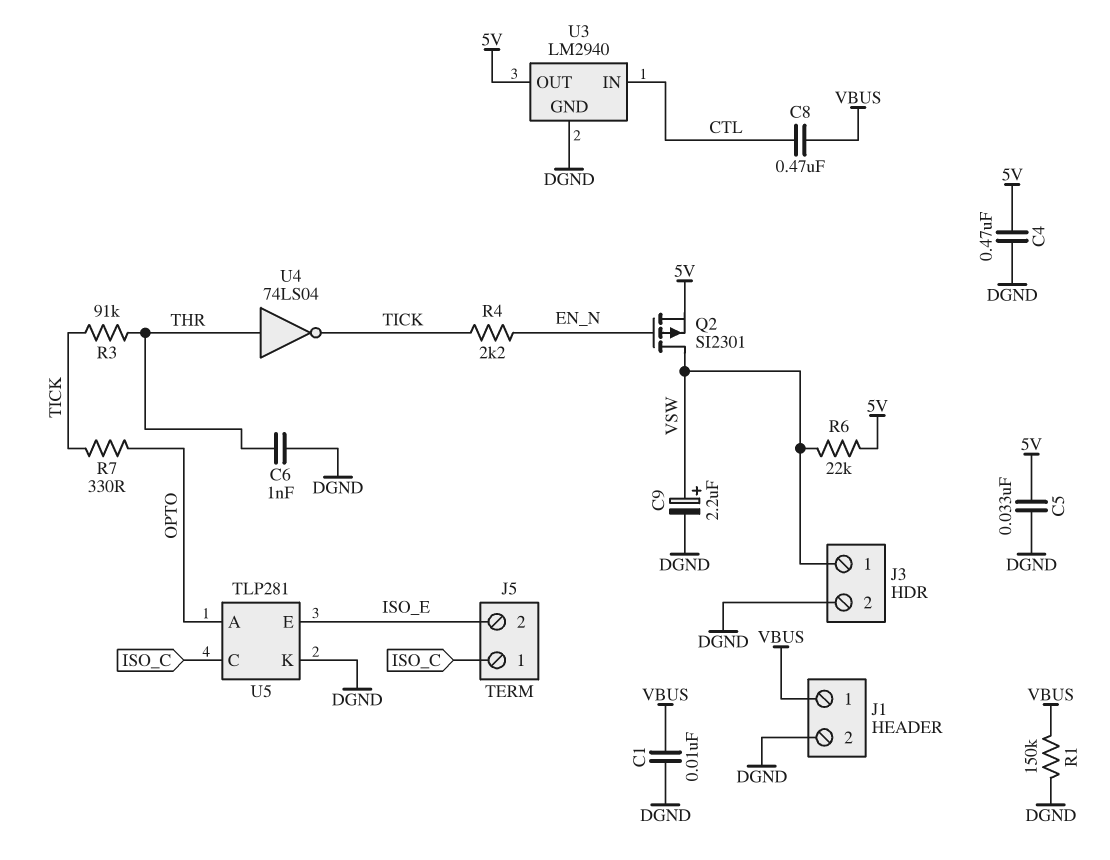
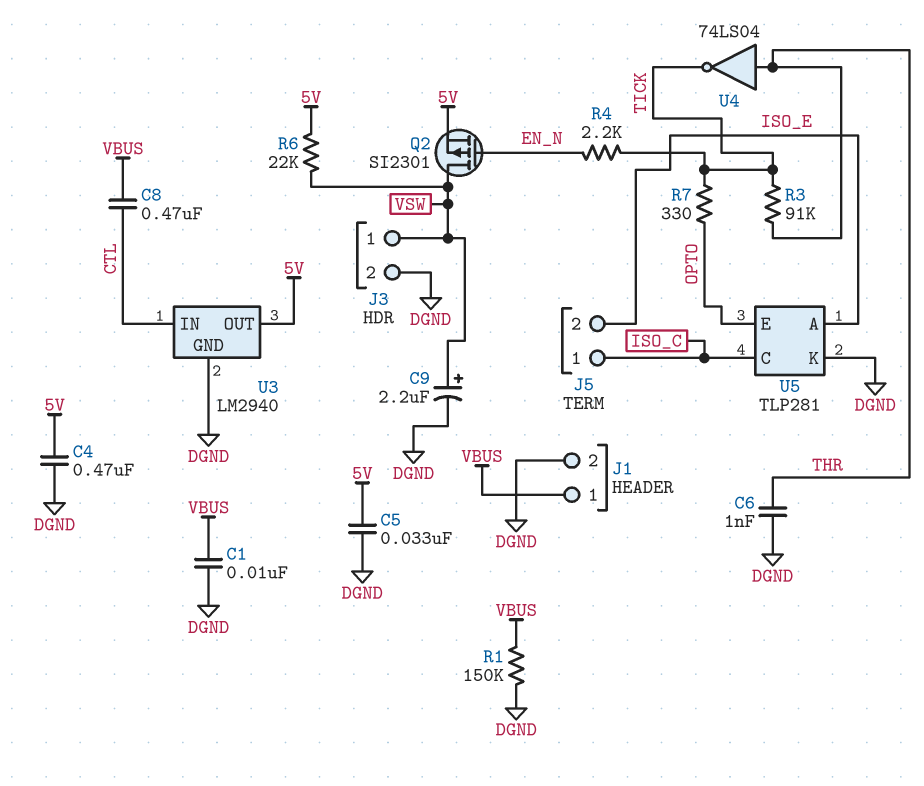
U5 pin A: OPTO -> ISO_E
U5 pin E: ISO_E -> OPTO

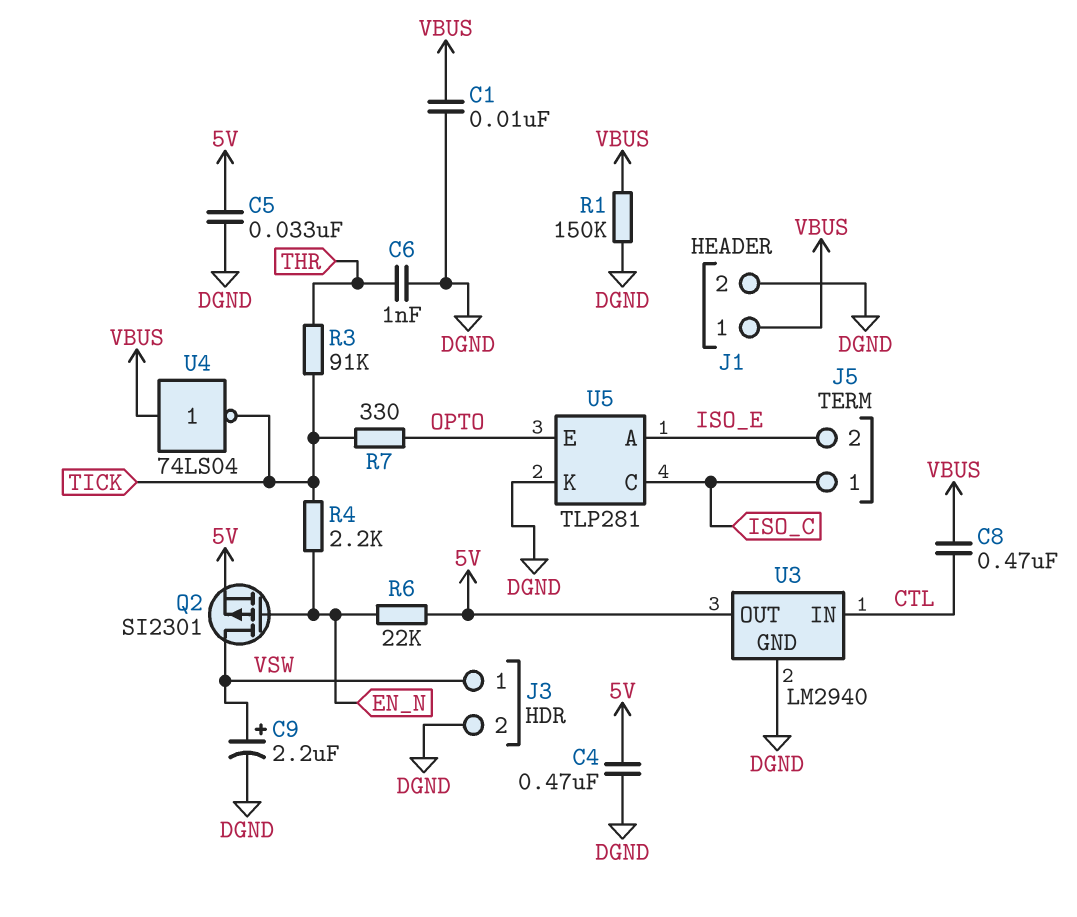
R6: 22k (5V, VSW) -> 22k (5V, EN_N)
U4: NOT 74LS04 (in THR, out TICK) -> NOT 74LS04 (in VBUS, out TICK)

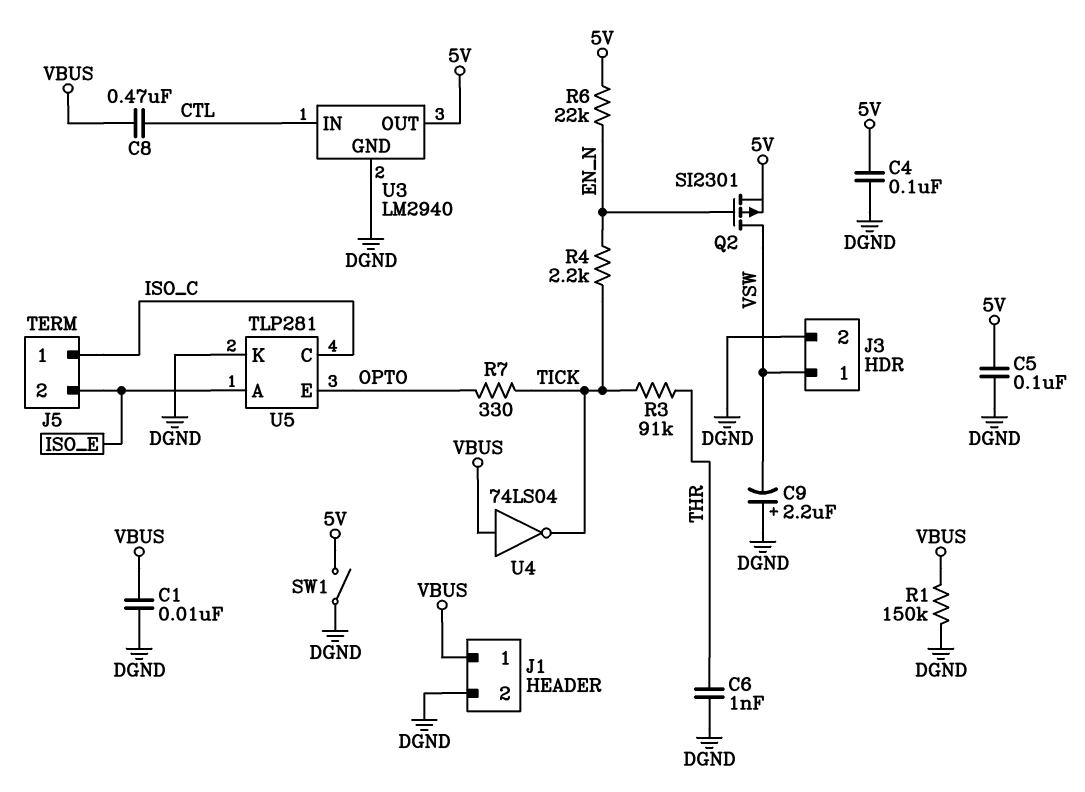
C4: 470nF (5V, DGND) -> 100nF (5V, DGND)
C5: 33nF (5V, DGND) -> 100nF (5V, DGND)
C9: 2.2uF (plus VSW, minus DGND) -> 2.2uF (plus DGND, minus VSW)
SW1: none -> switch (5V, DGND)

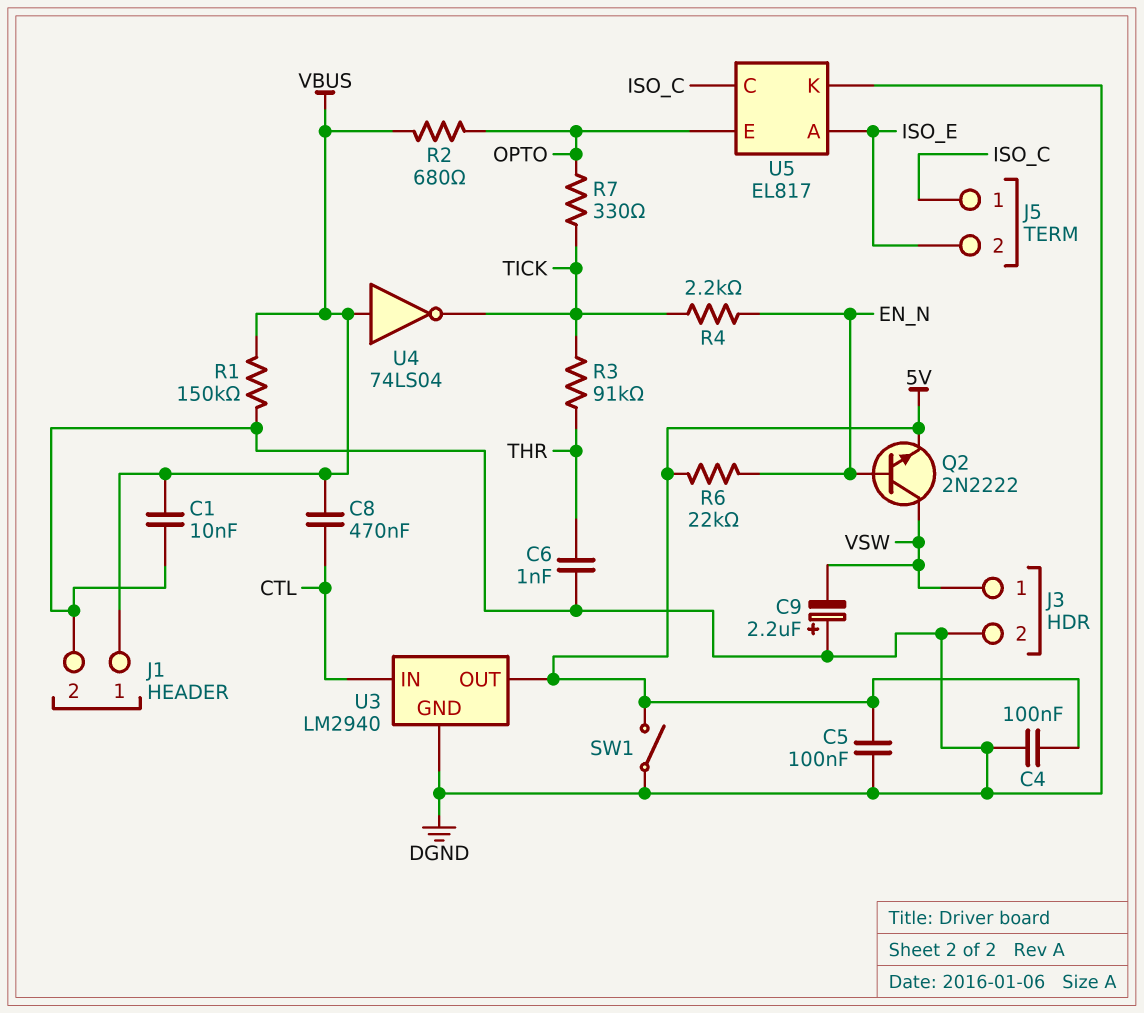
Q2: PMOS SI2301 (G EN_N, D VSW, S 5V) -> NPN 2N2222 (B EN_N, C VSW, E 5V)
R2: none -> 680 (OPTO, VBUS)
U5: TLP281 -> EL817

